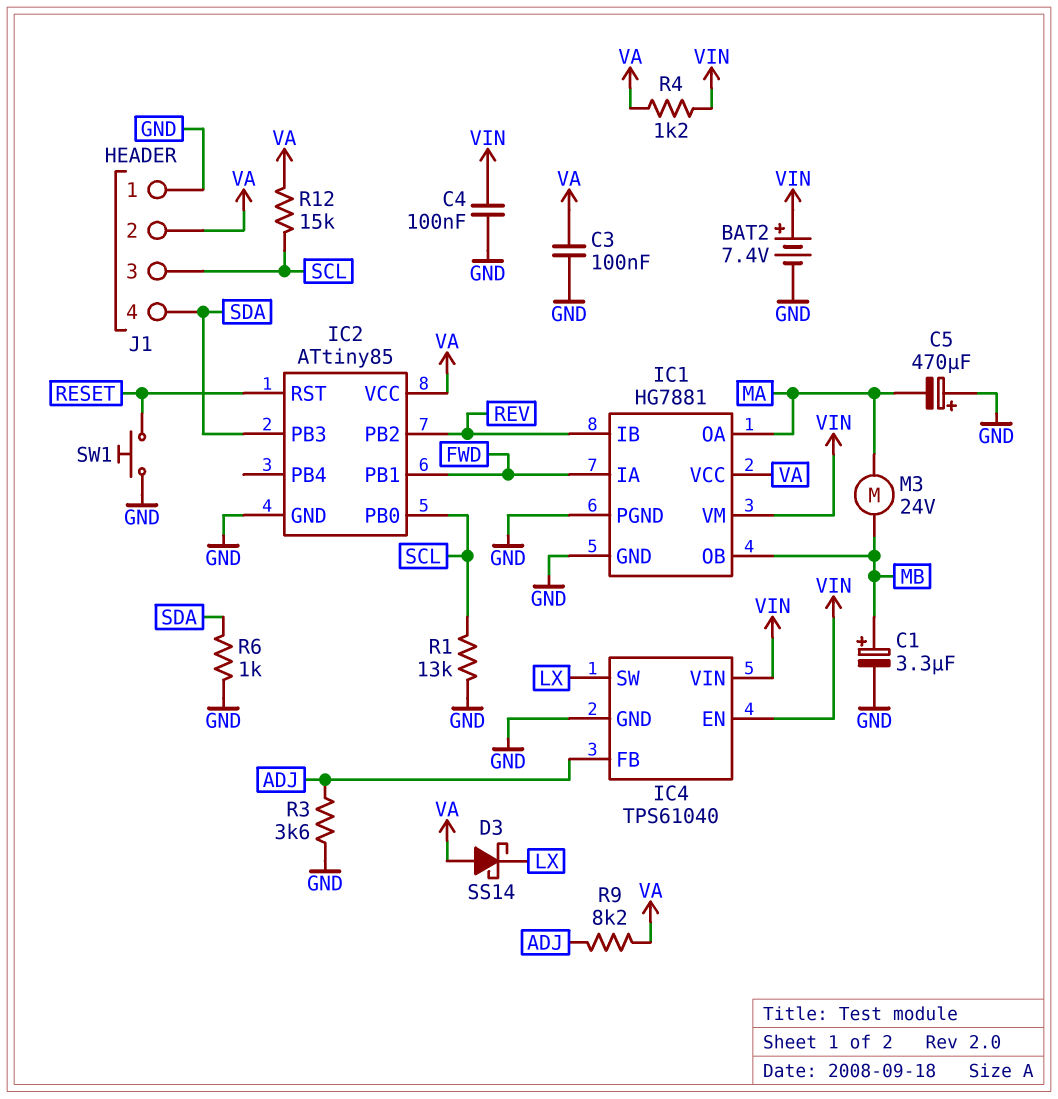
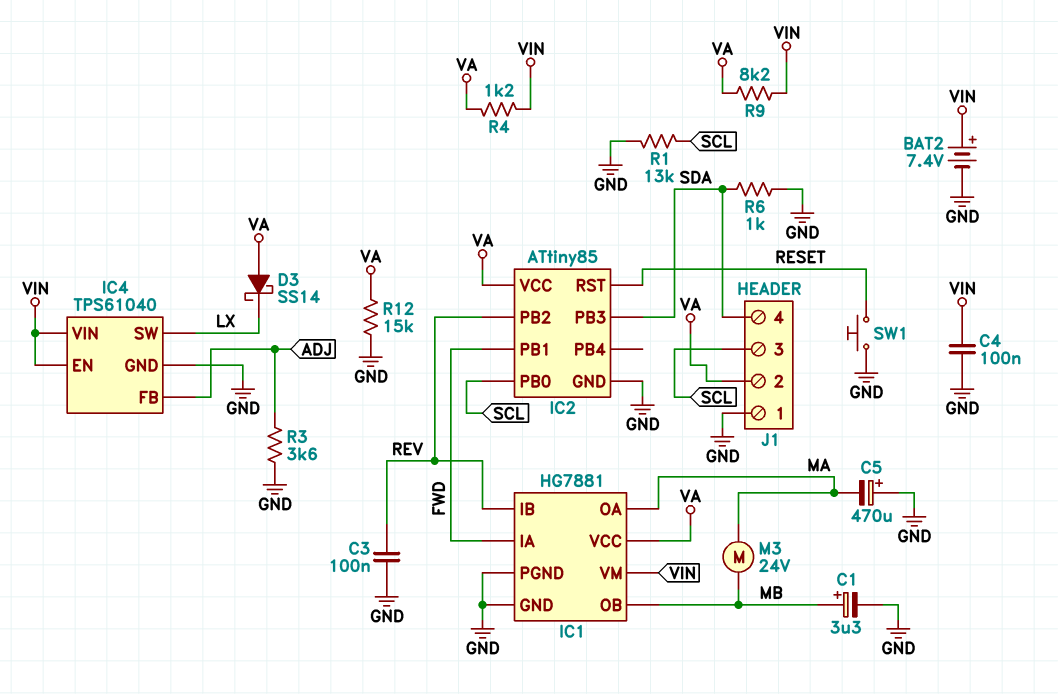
C3: 100nF (GND, VA) -> 100nF (GND, REV)
R9: 8.2k (ADJ, VA) -> 8.2k (VA, VIN)
R12: 15k (SCL, VA) -> 15k (GND, VA)

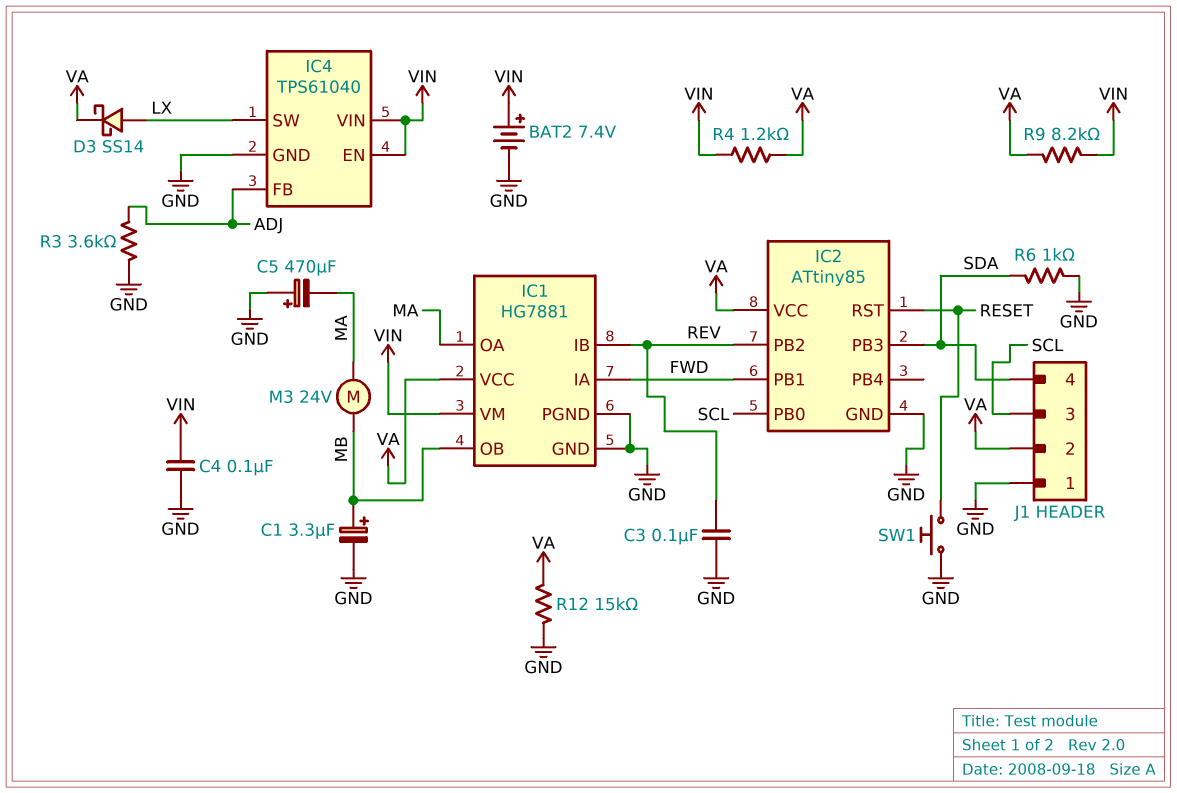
D3: schottky SS14 (A VA, K LX) -> schottky SS14 (A LX, K VA)
R1: 13k (GND, SCL) -> none

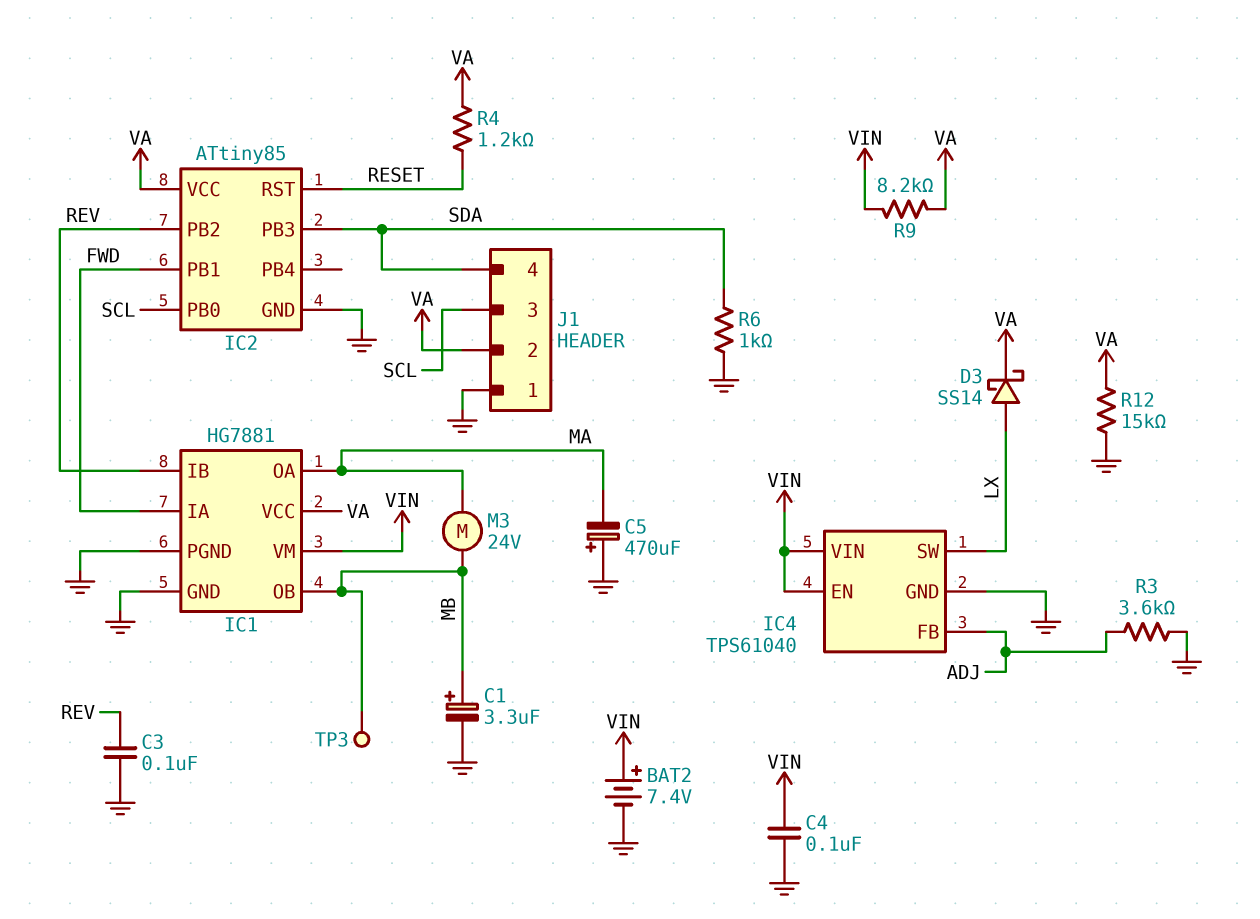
R4: 1.2k (VA, VIN) -> 1.2k (RESET, VA)
SW1: button (GND, RESET) -> none
TP3: none -> test point (MB)

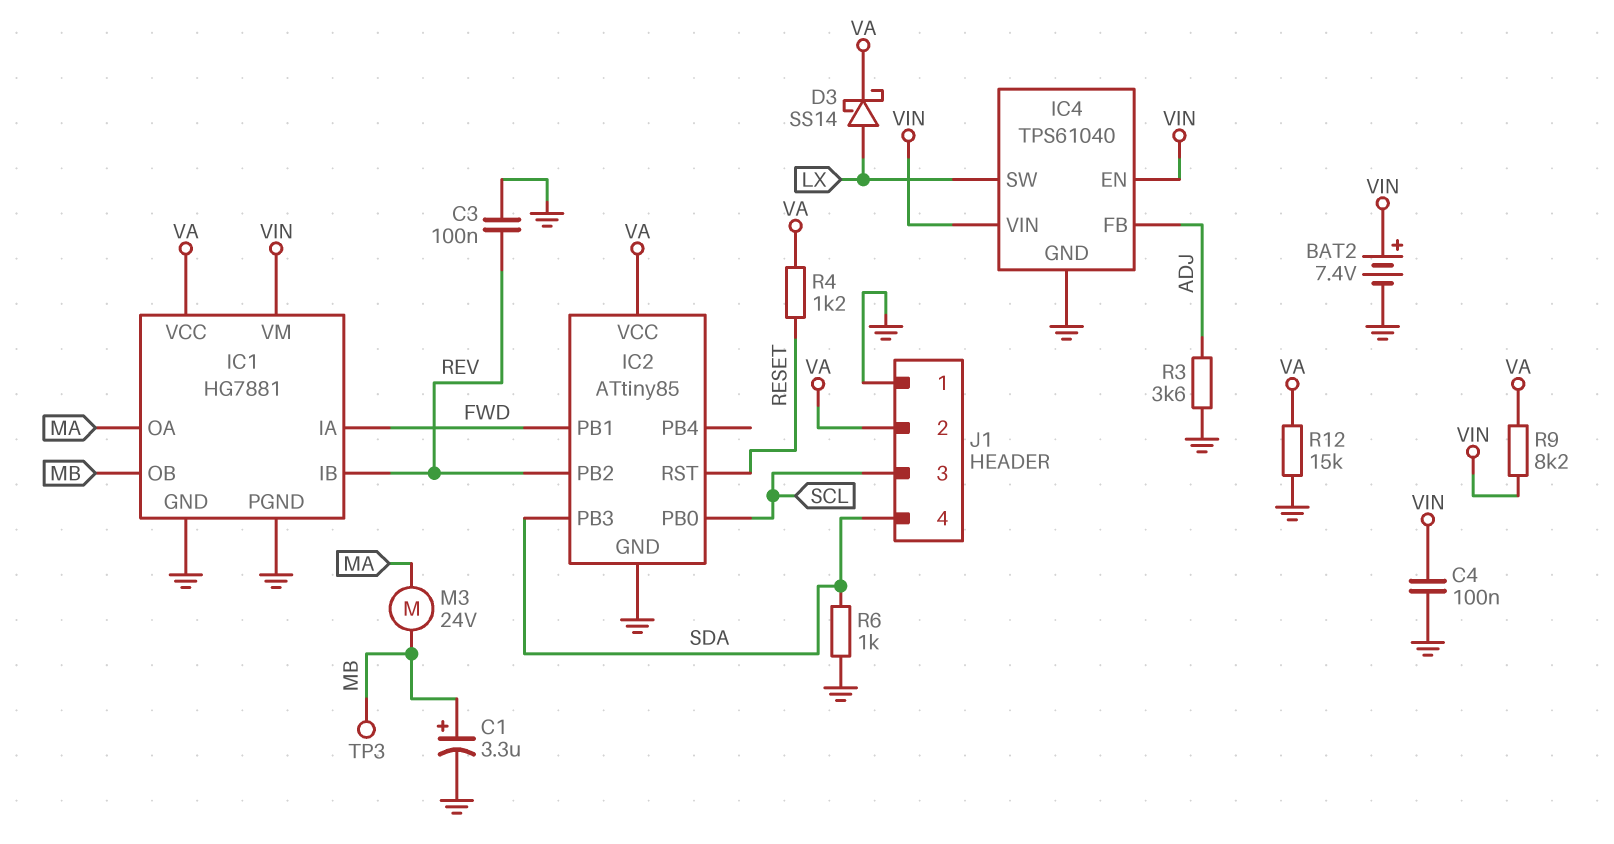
C5: 470uF (plus GND, minus MA) -> none

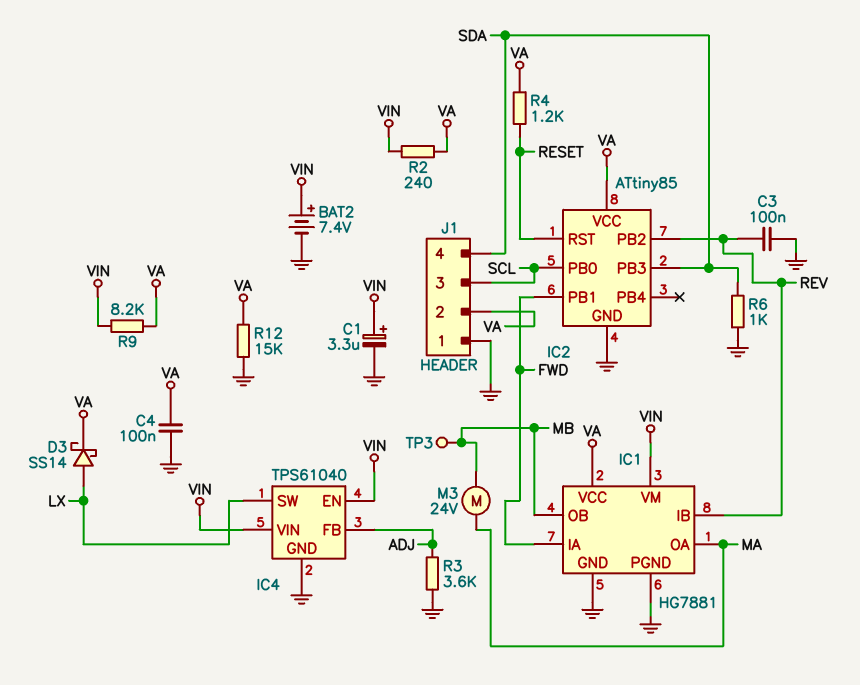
C1: 3.3uF (plus MB, minus GND) -> 3.3uF (plus VIN, minus GND)
C4: 100nF (GND, VIN) -> 100nF (GND, VA)
R2: none -> 240 (VA, VIN)

